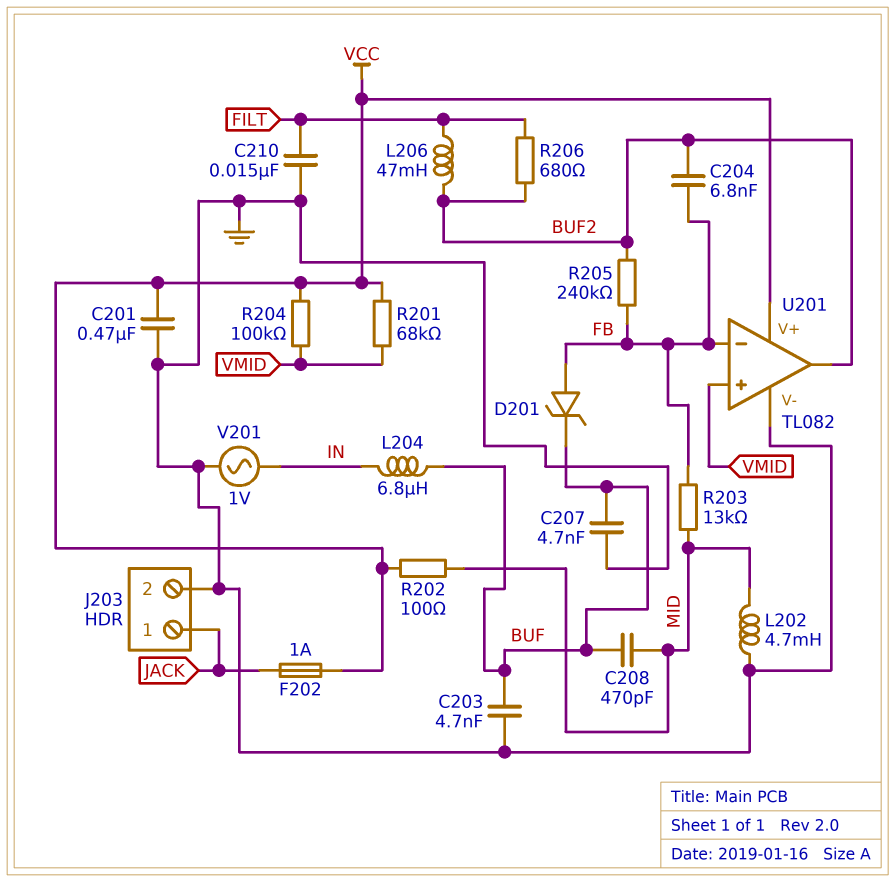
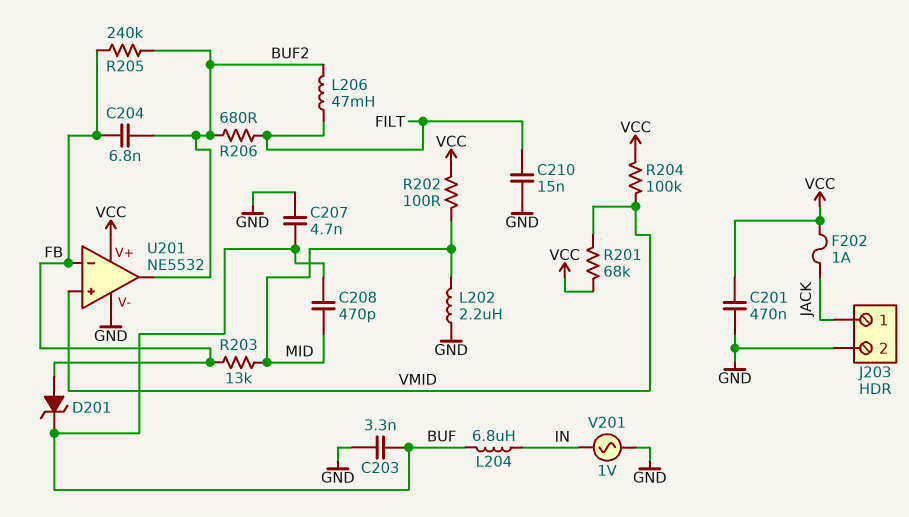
C203: 4.7nF (BUF, GND) -> 3.3nF (BUF, GND)
L202: 4.7mH (GND, MID) -> 2.2uH (GND, MID)
U201: TL082 -> NE5532

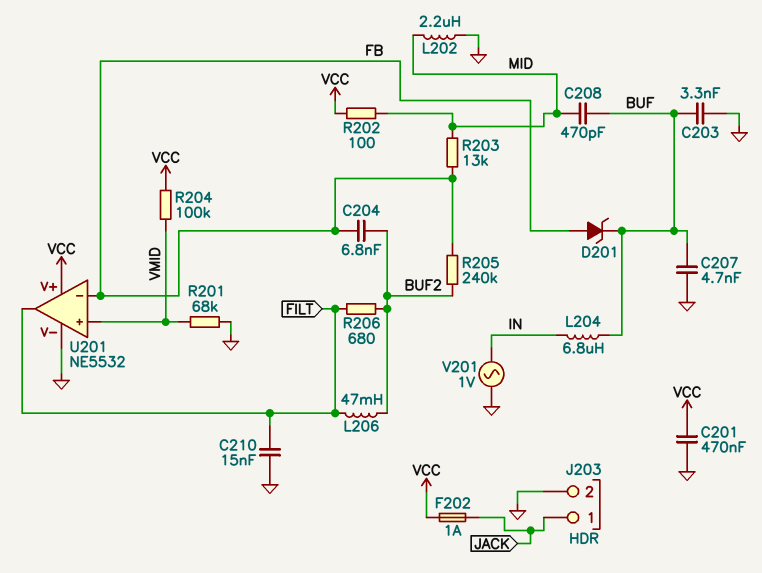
R201: 68k (VCC, VMID) -> 68k (GND, VMID)
U201 pin out: BUF2 -> FILT

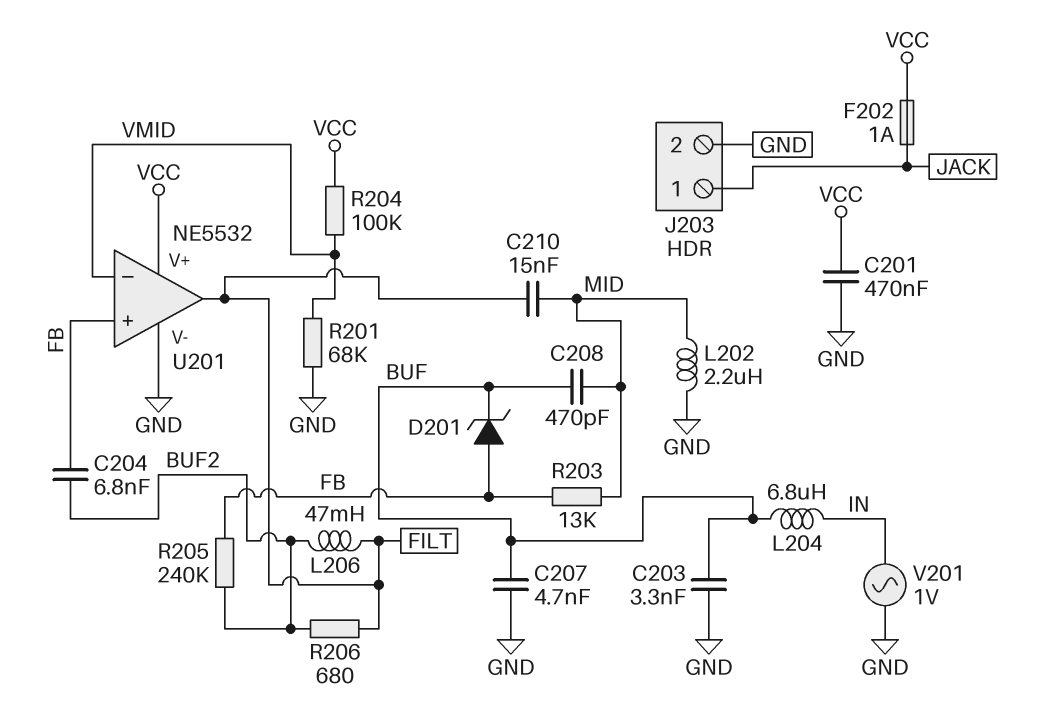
C210: 15nF (FILT, GND) -> 15nF (FILT, MID)
R202: 100 (MID, VCC) -> none
U201 pin in+: VMID -> FB
U201 pin in-: FB -> VMID

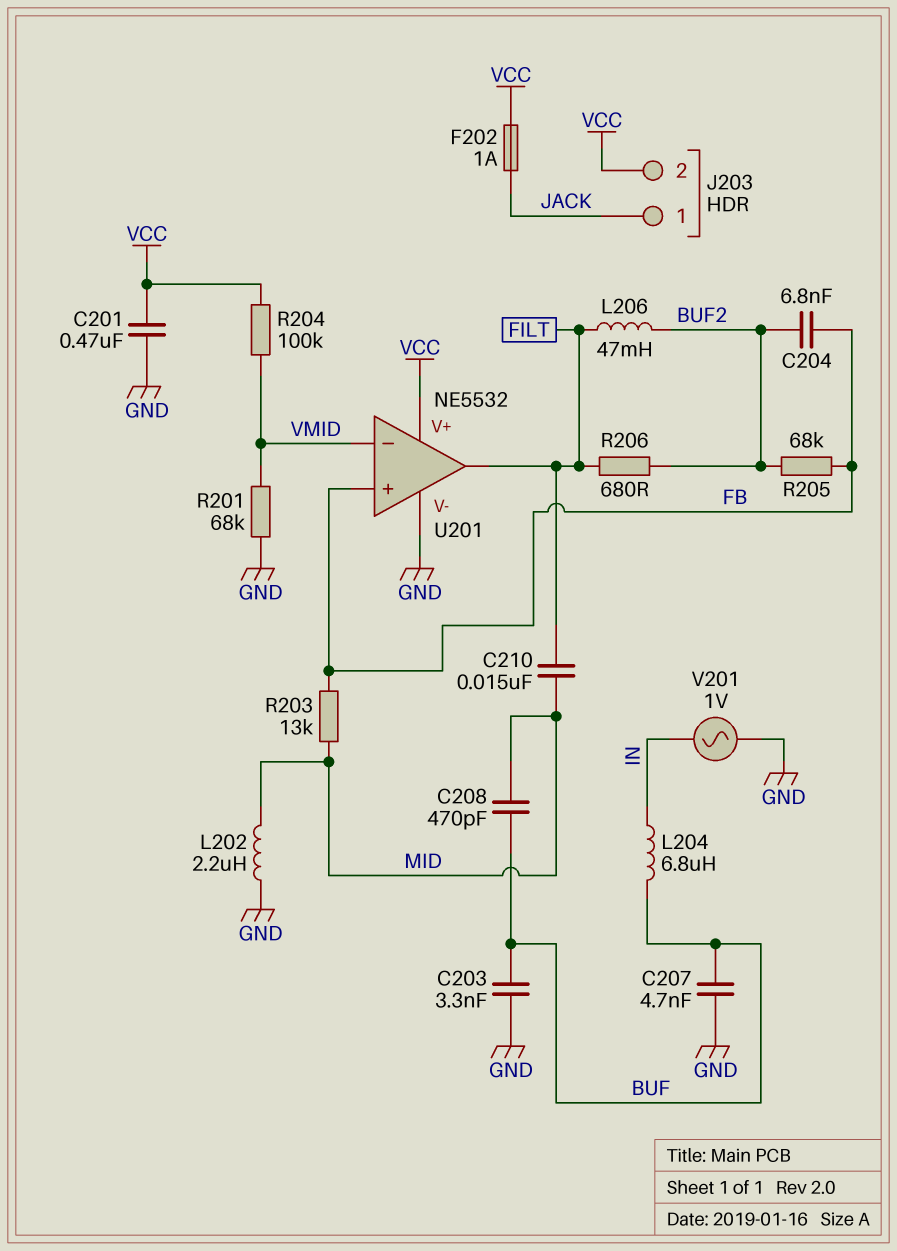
D201: zener (A FB, K BUF) -> none
J203 pin 2: GND -> VCC
R205: 240k (BUF2, FB) -> 68k (BUF2, FB)

